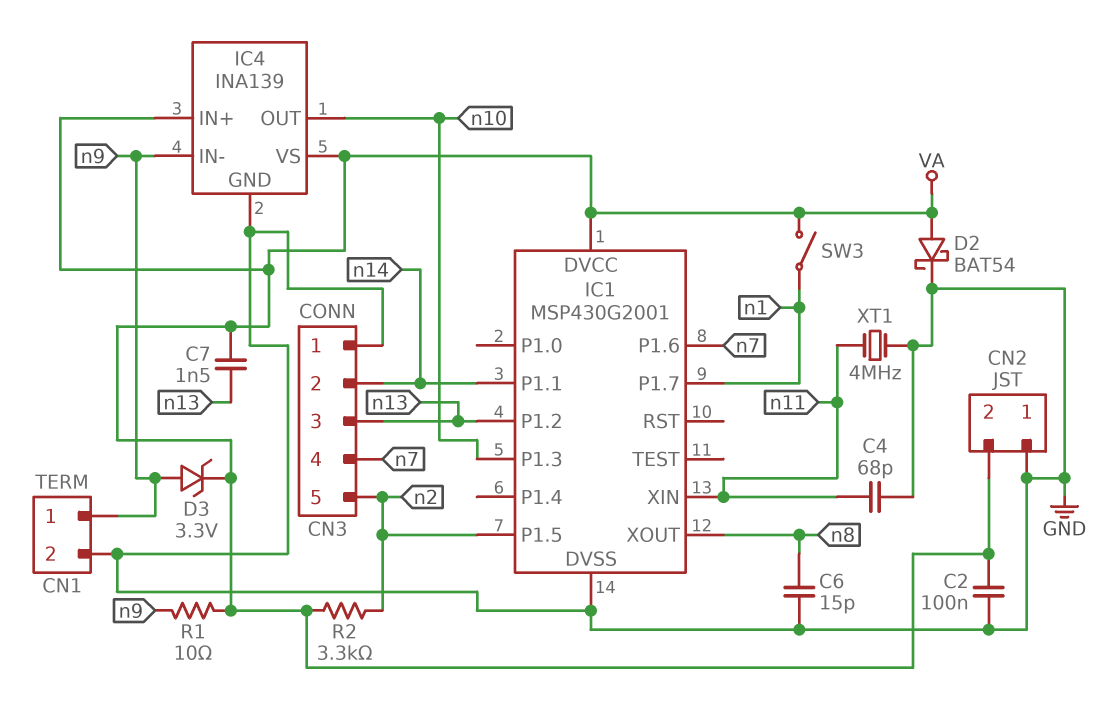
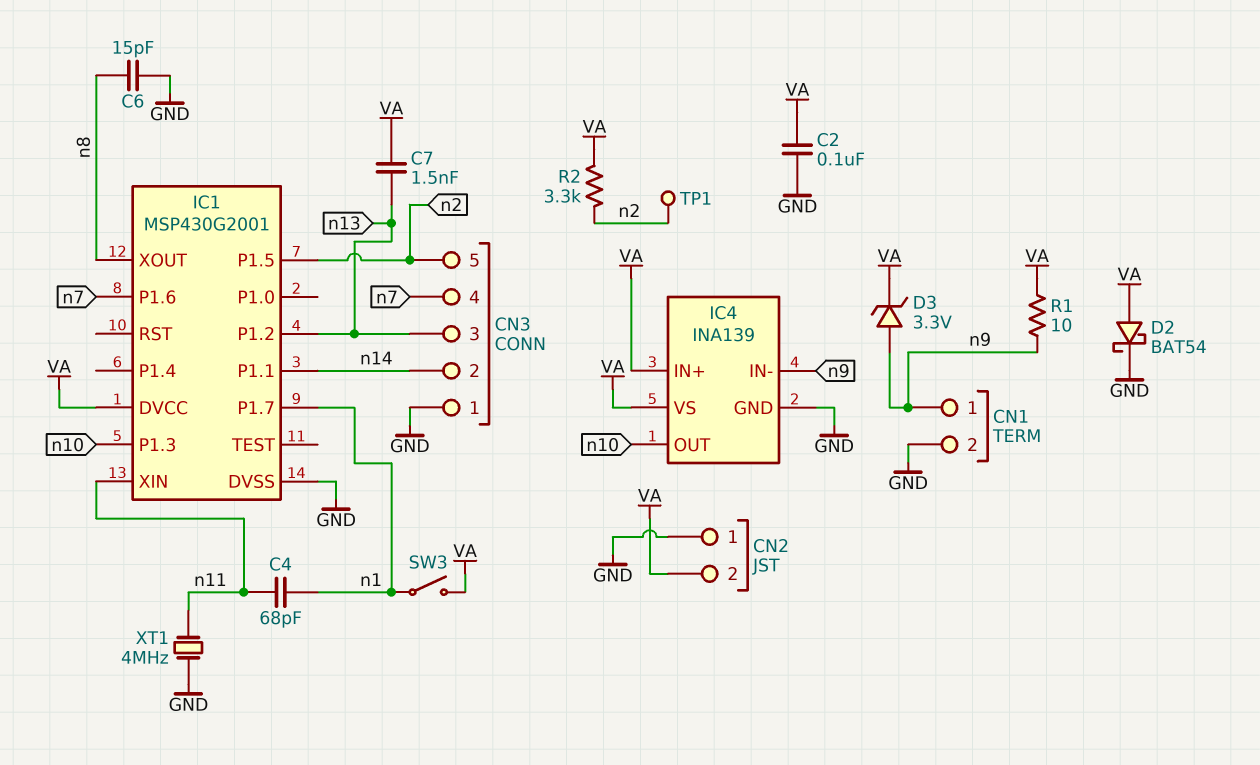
C4: 68pF (GND, n11) -> 68pF (n1, n11)
TP1: none -> test point (n2)

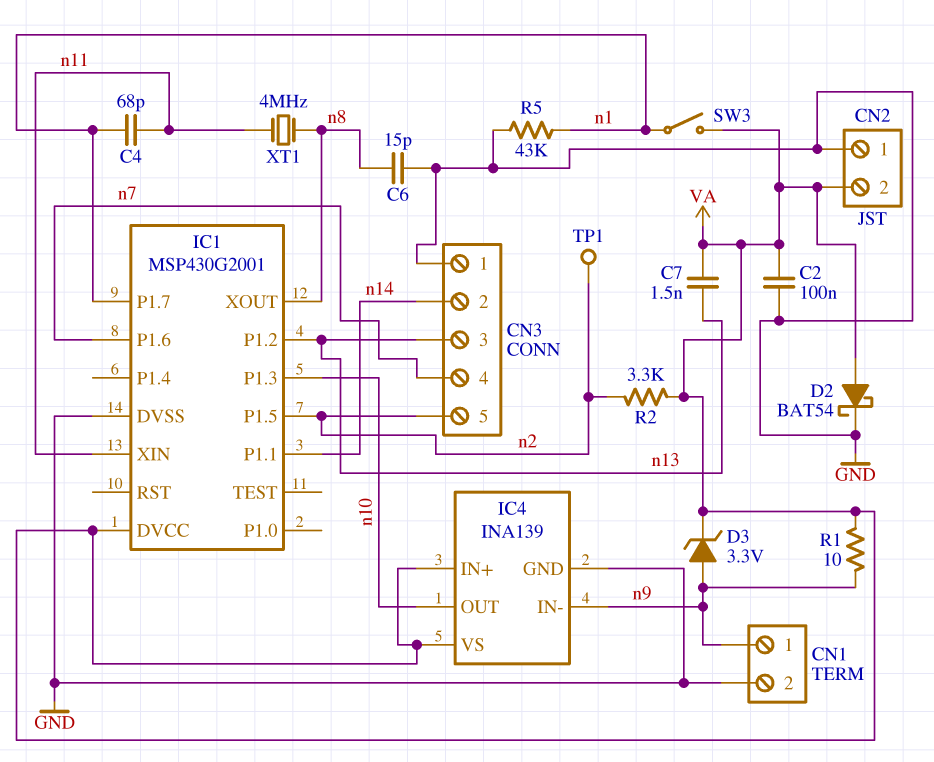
R5: none -> 43k (GND, n1)
XT1: 4MHz (GND, n11) -> 4MHz (n8, n11)

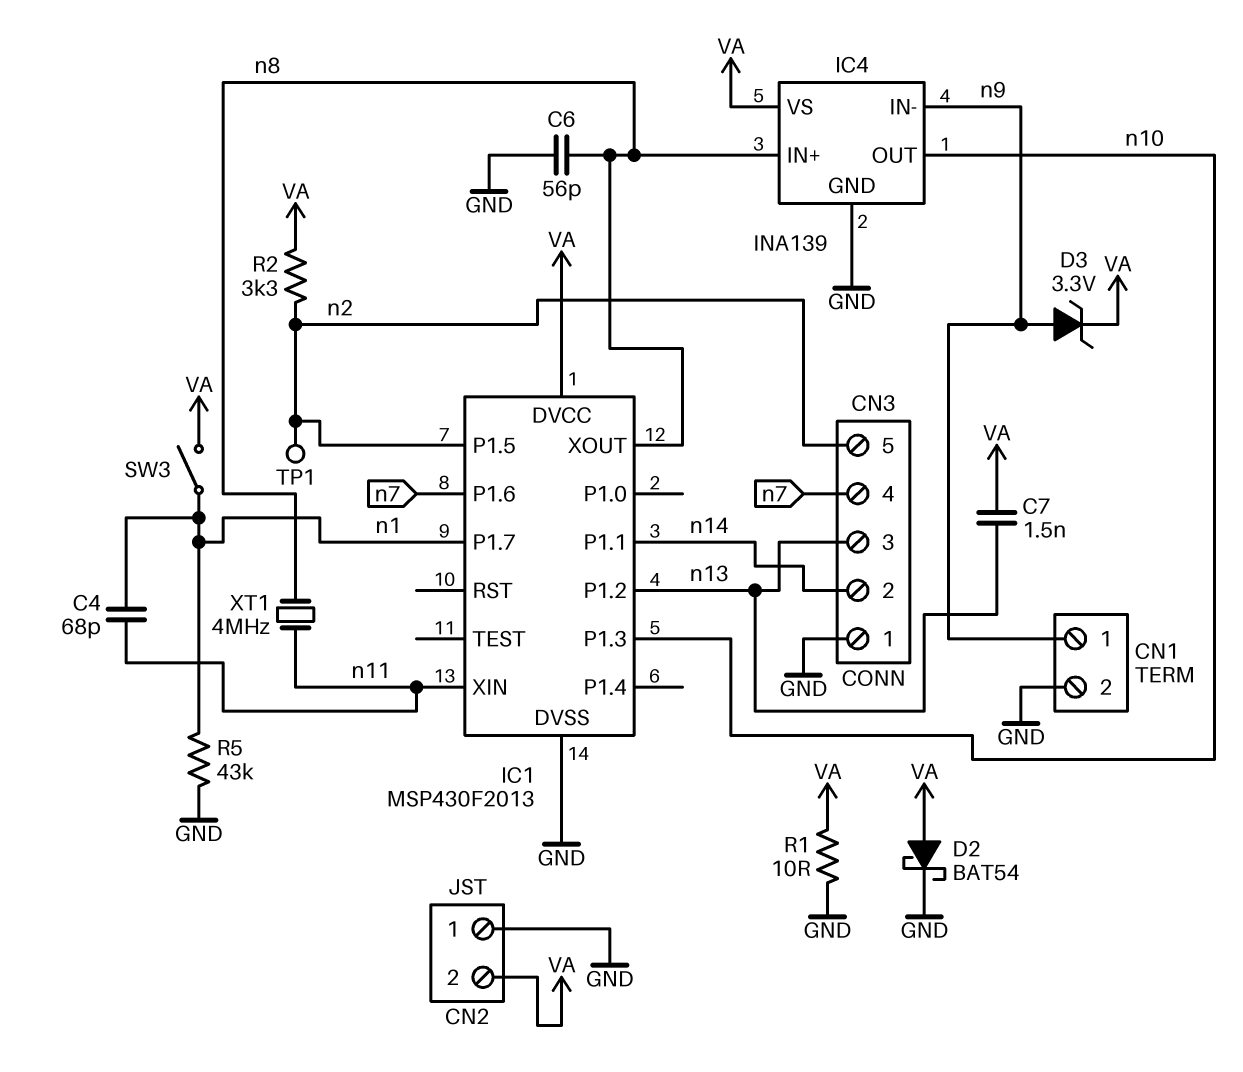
C2: 100nF (GND, VA) -> none
C6: 15pF (GND, n8) -> 56pF (GND, n8)
IC1: MSP430G2001 -> MSP430F2013
IC4 pin IN+: VA -> n8
R1: 10 (VA, n9) -> 10 (GND, VA)

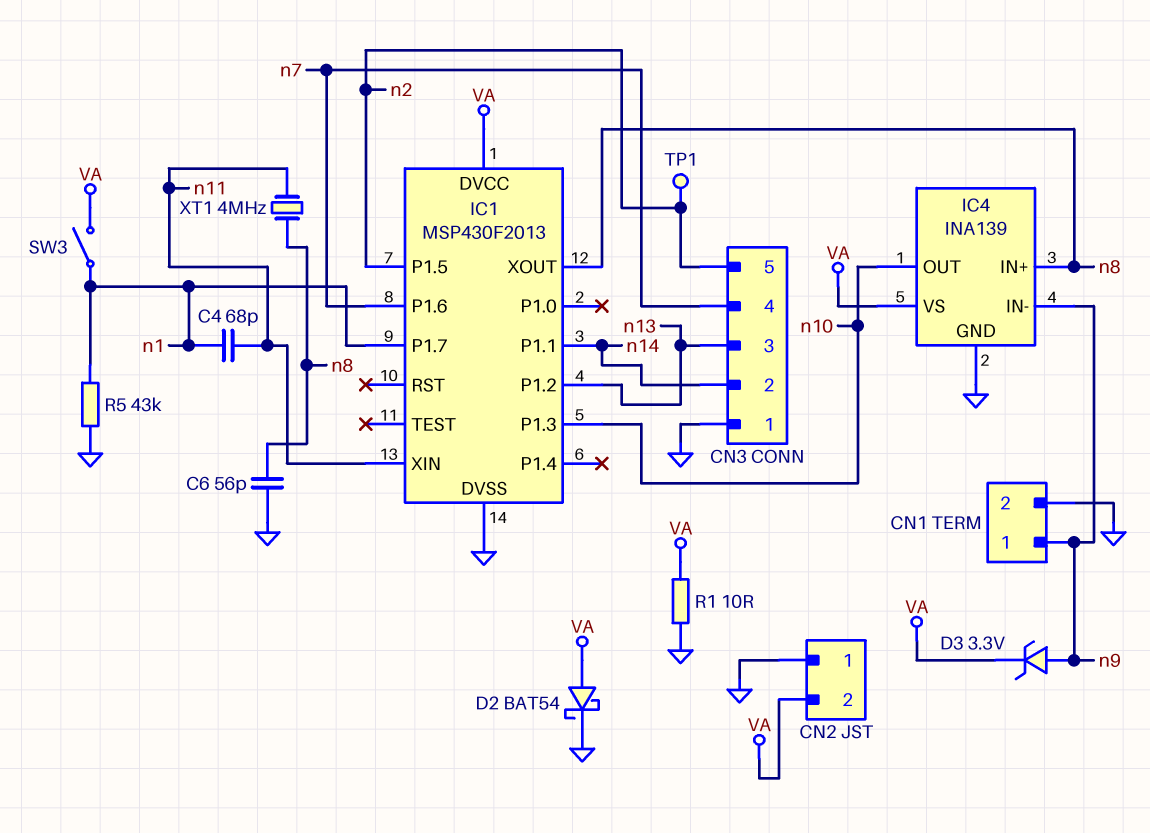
C7: 1.5nF (VA, n13) -> none
R2: 3.3k (VA, n2) -> none

